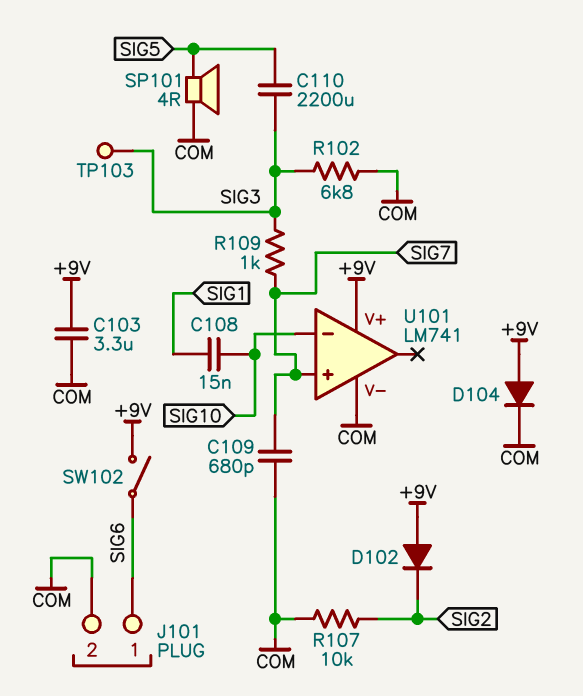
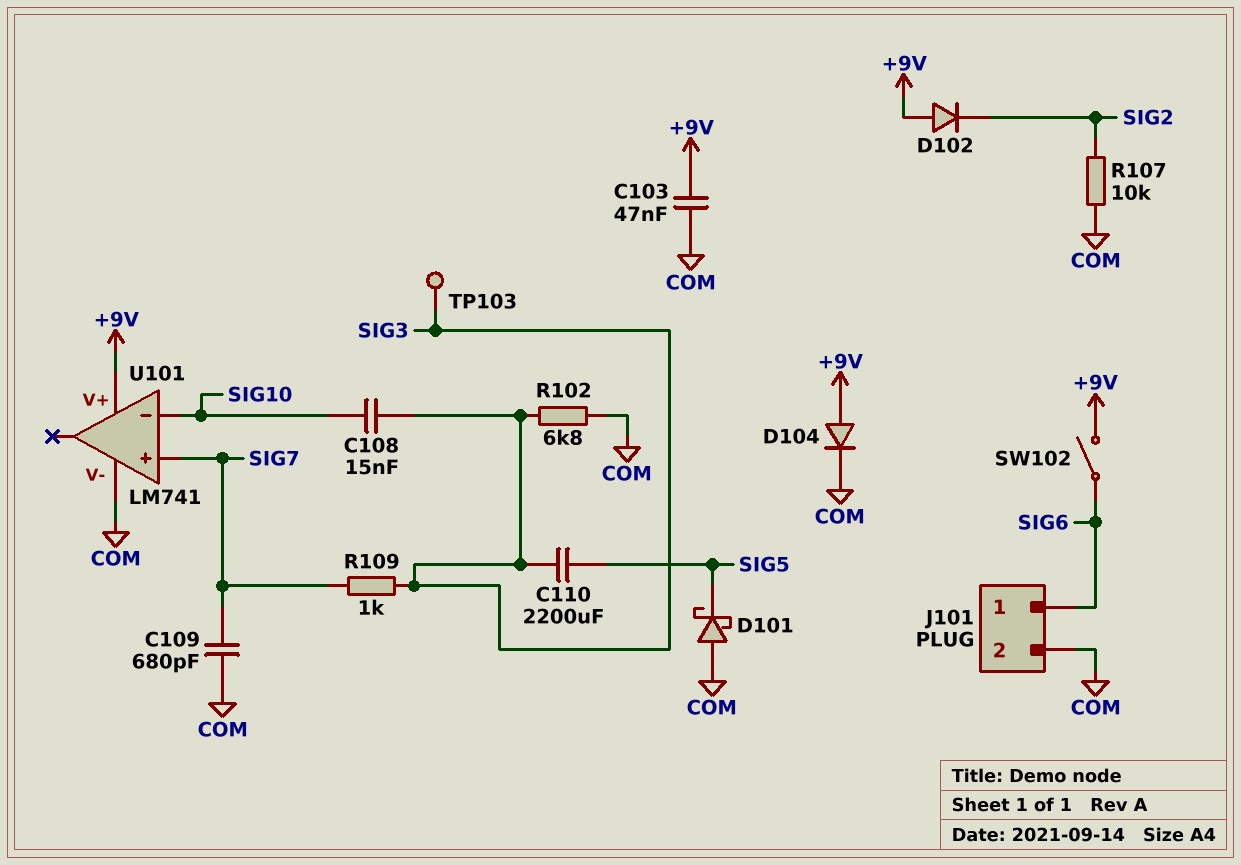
C103: 3.3uF (+9V, COM) -> 47nF (+9V, COM)
C108: 15nF (SIG1, SIG10) -> 15nF (SIG3, SIG10)
D101: none -> schottky (A COM, K SIG5)
SP101: speaker 4R (COM, SIG5) -> none

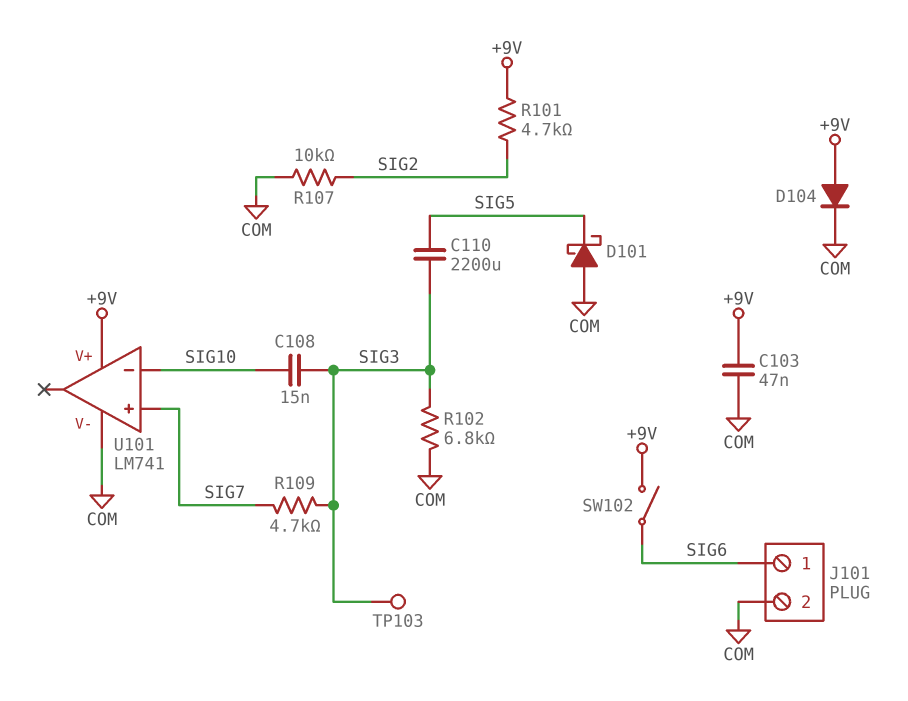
C109: 680pF (COM, SIG7) -> none
D102: diode (A +9V, K SIG2) -> none
R101: none -> 4.7k (+9V, SIG2)
R109: 1k (SIG3, SIG7) -> 4.7k (SIG3, SIG7)

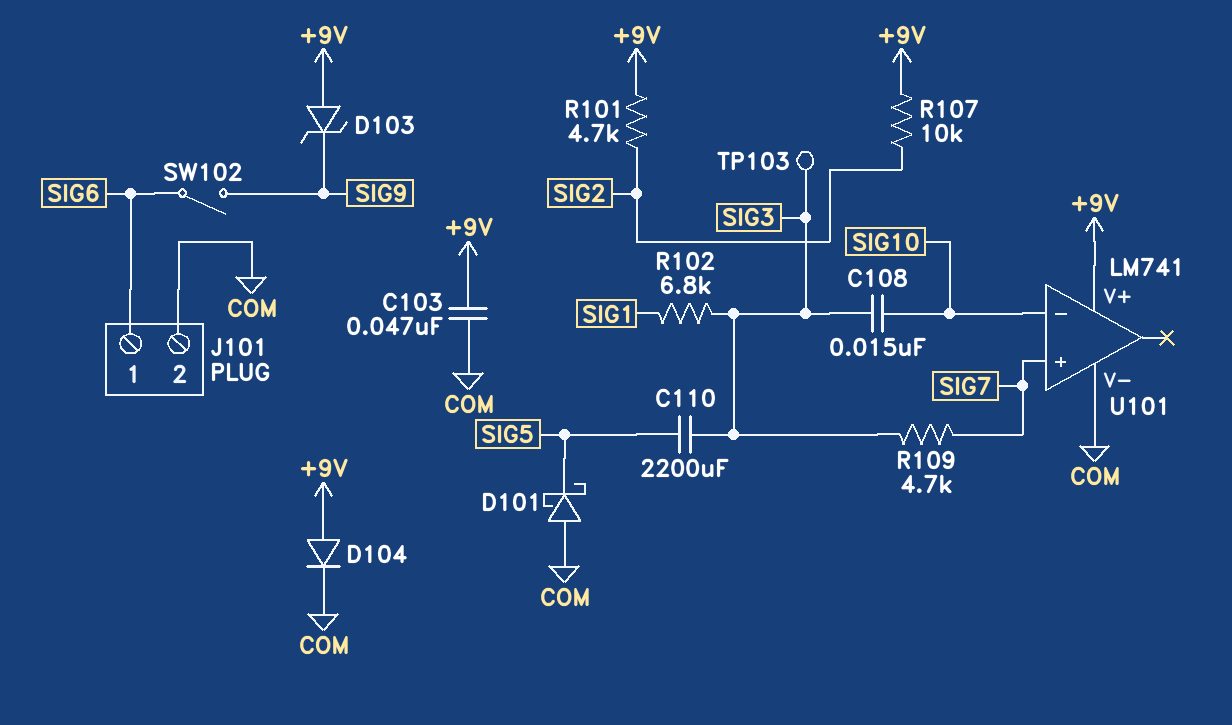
D103: none -> zener (A +9V, K SIG9)
R102: 6.8k (COM, SIG3) -> 6.8k (SIG1, SIG3)
R107: 10k (COM, SIG2) -> 10k (+9V, SIG2)
SW102: switch (+9V, SIG6) -> switch (SIG6, SIG9)

